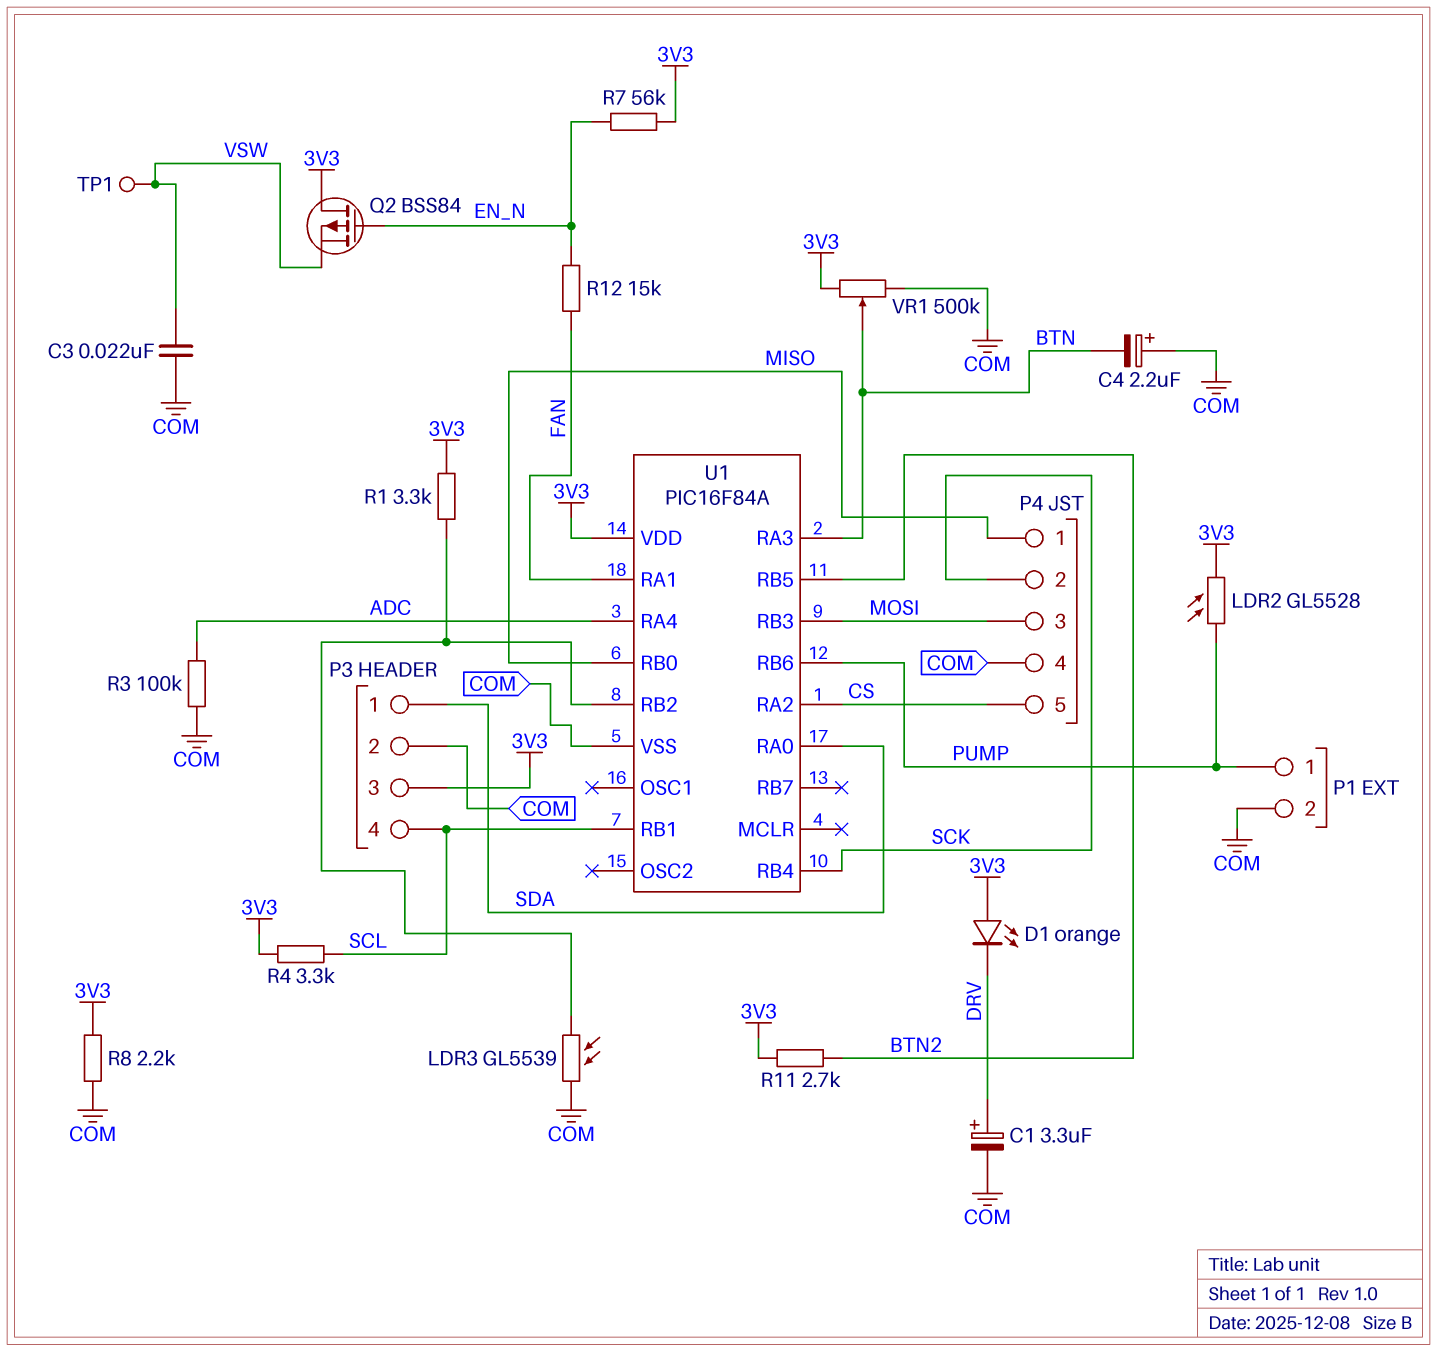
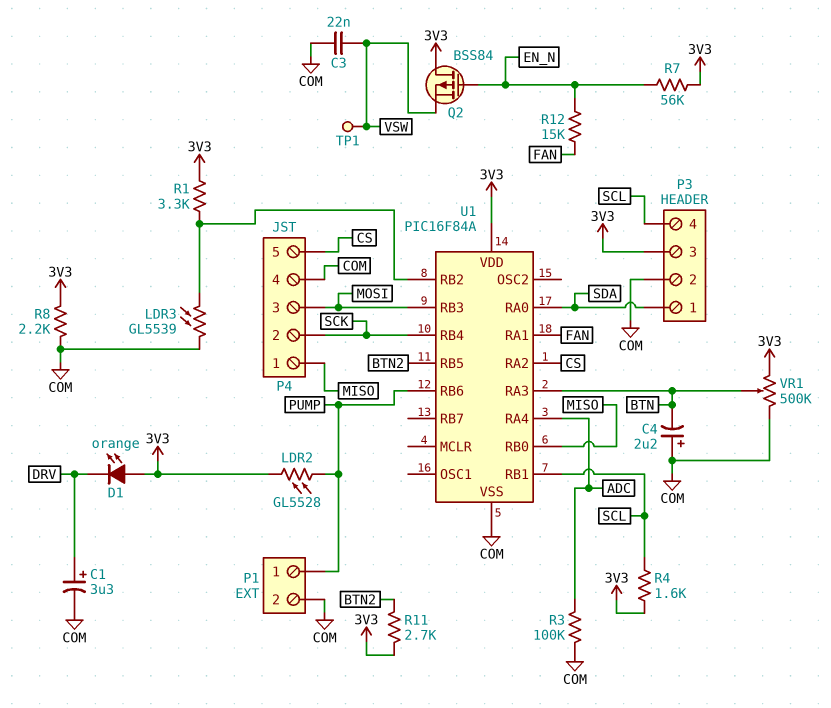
R4: 3.3k (3V3, SCL) -> 1.6k (3V3, SCL)

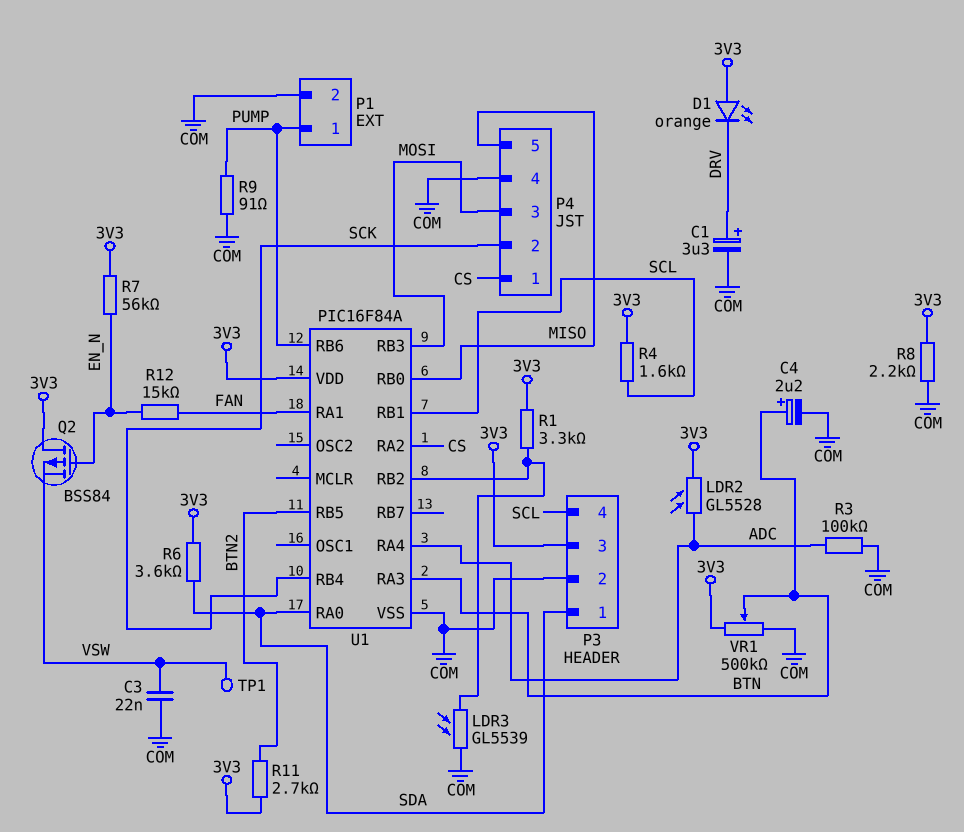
C4: 2.2uF (plus COM, minus BTN) -> 2.2uF (plus BTN, minus COM)
LDR2: GL5528 (3V3, PUMP) -> GL5528 (3V3, ADC)
P4 pin 1: MISO -> CS
P4 pin 5: CS -> MISO
R6: none -> 3.6k (3V3, SDA)
R9: none -> 91 (COM, PUMP)

